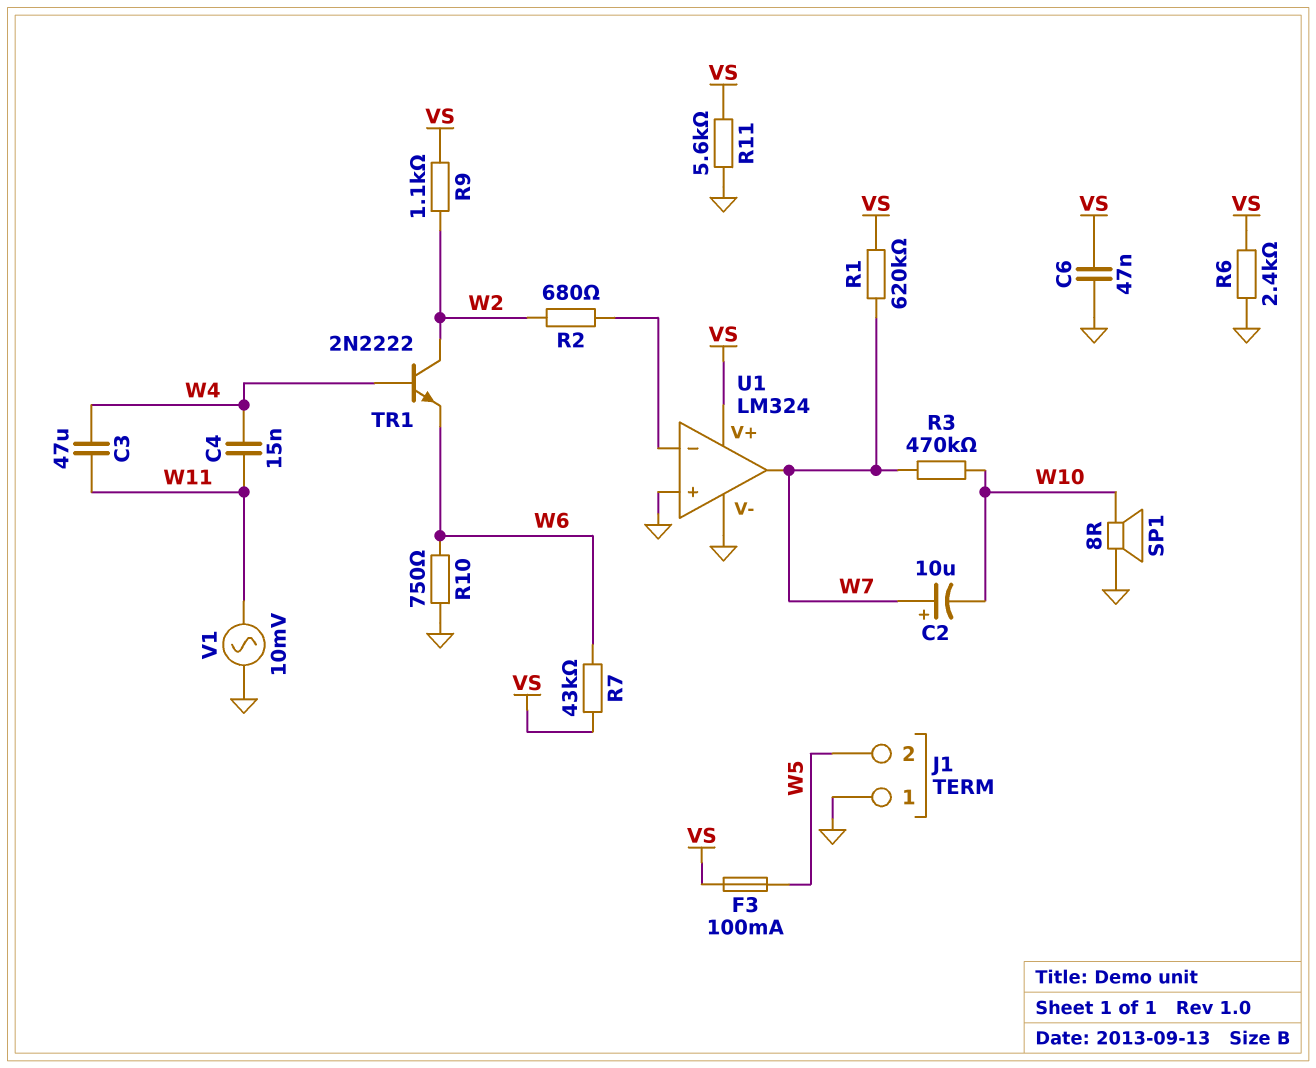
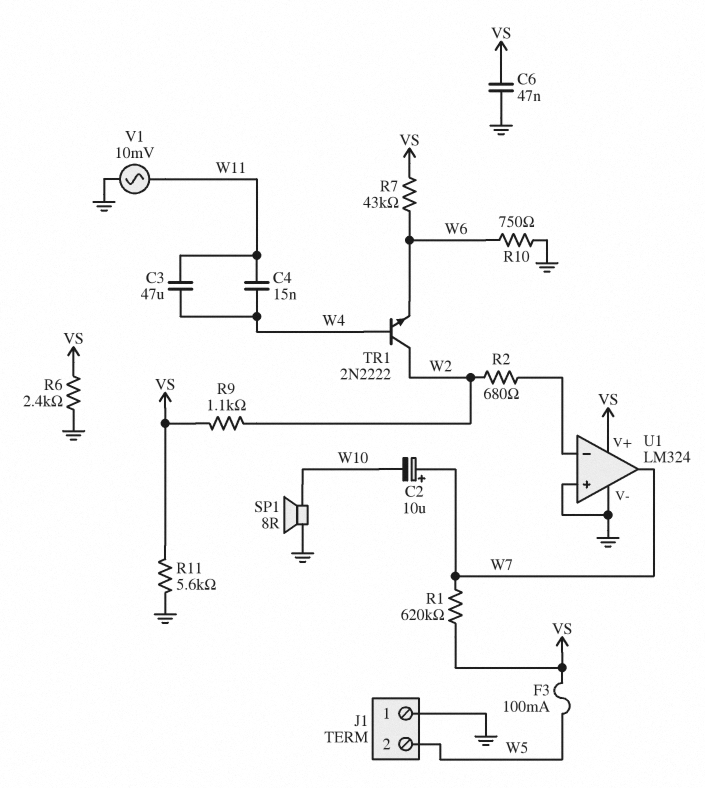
R3: 470k (W7, W10) -> none

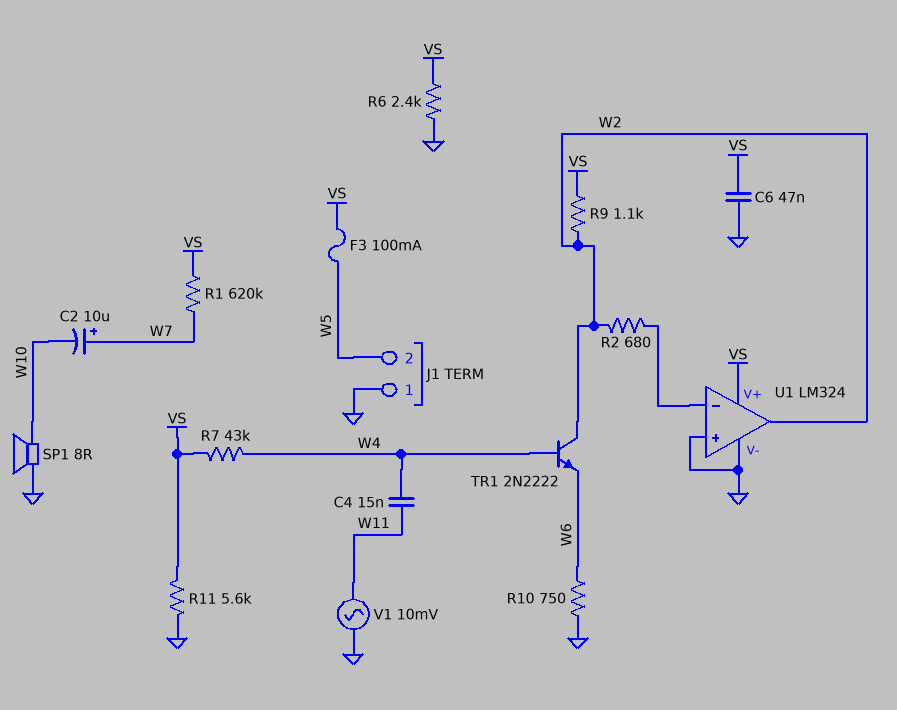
C3: 47uF (W4, W11) -> none
R7: 43k (VS, W6) -> 43k (VS, W4)
U1 pin out: W7 -> W2

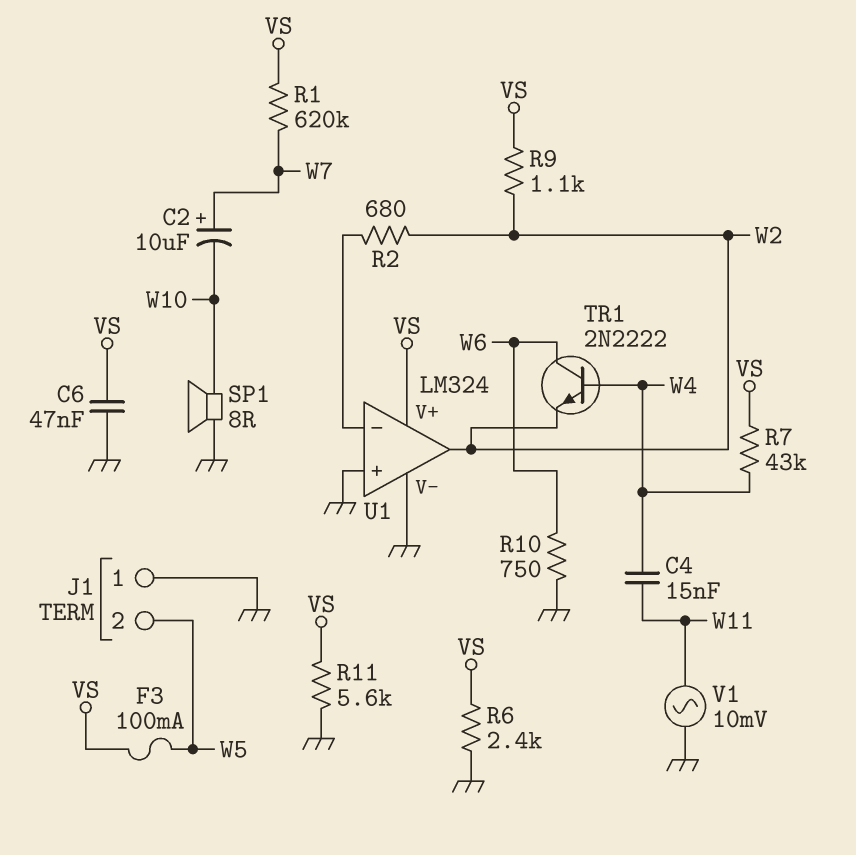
TR1: NPN 2N2222 (B W4, C W2, E W6) -> NPN 2N2222 (B W4, C W6, E W2)

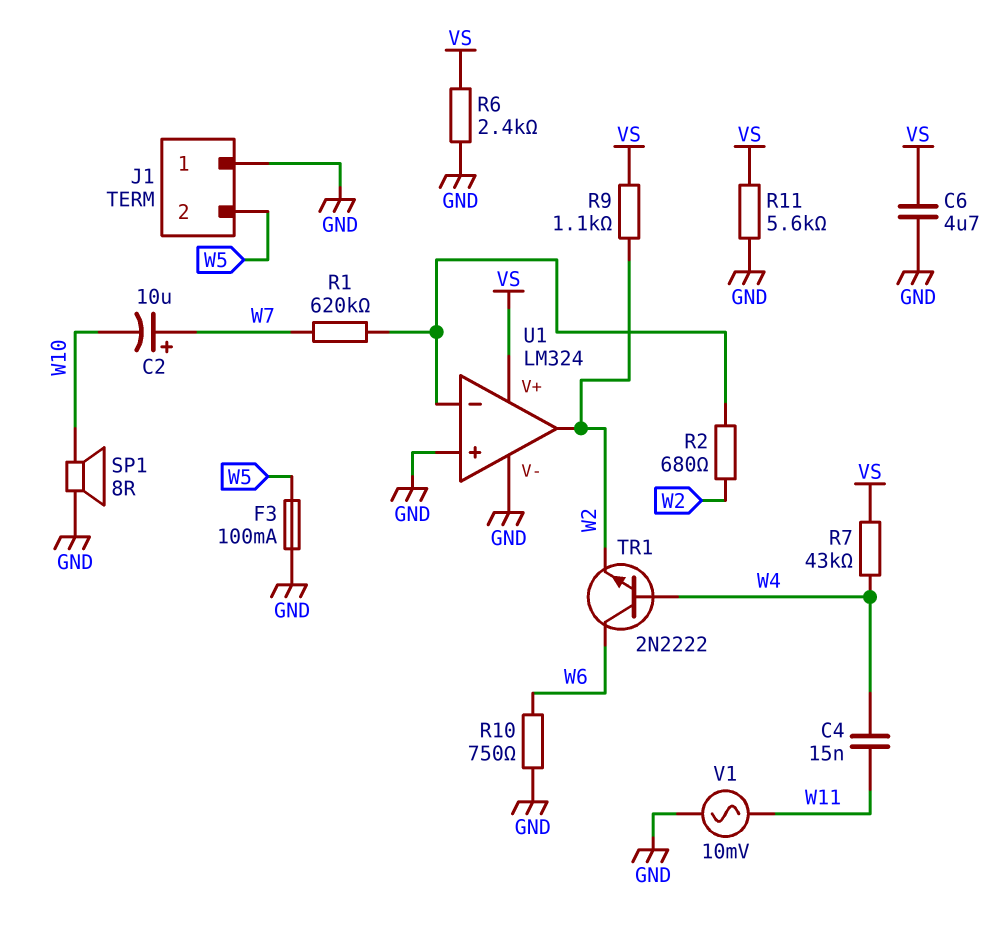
C6: 47nF (GND, VS) -> 4.7uF (GND, VS)
F3: 100mA (VS, W5) -> 100mA (GND, W5)
R1: 620k (VS, W7) -> 620k (U1/in-, W7)

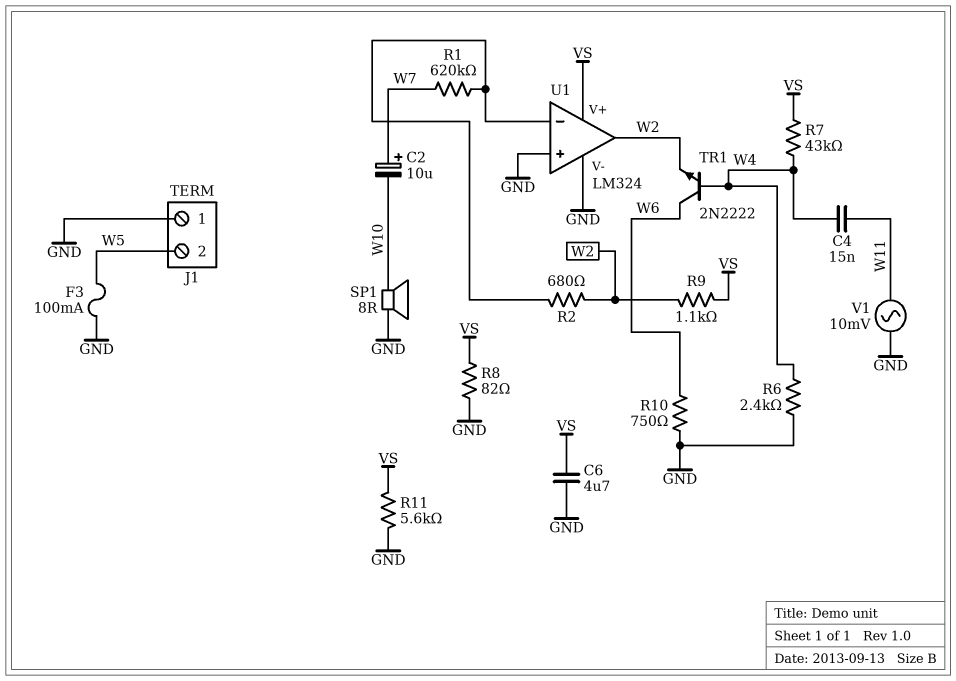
R6: 2.4k (GND, VS) -> 2.4k (GND, W4)
R8: none -> 82 (GND, VS)

